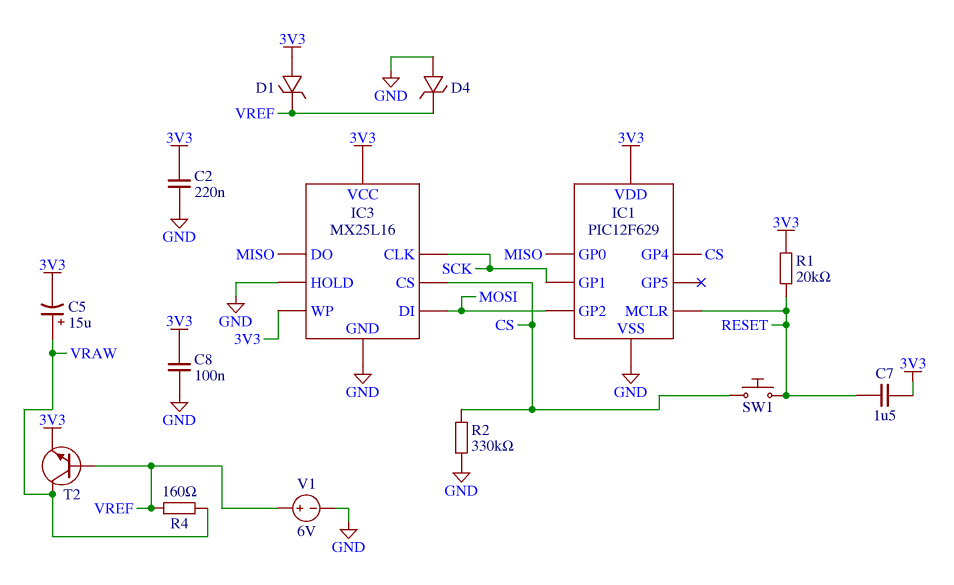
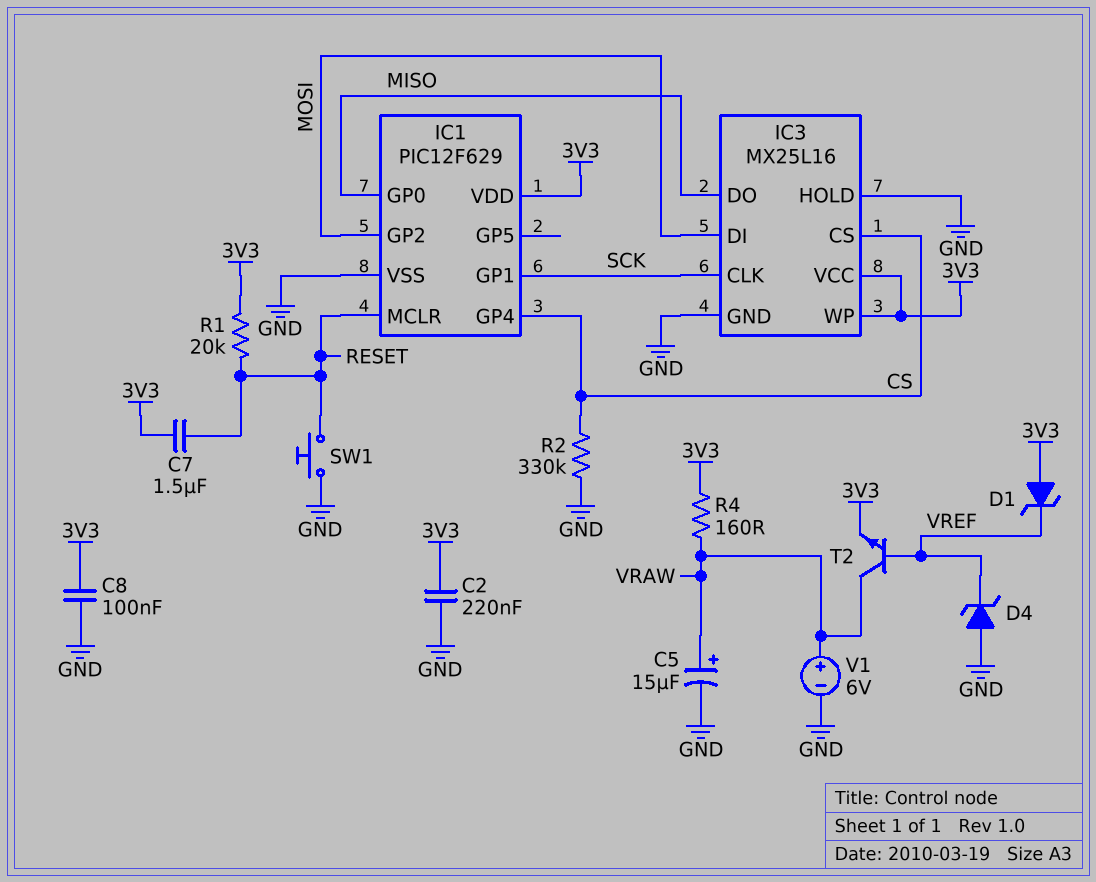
C5: 15uF (plus VRAW, minus 3V3) -> 15uF (plus VRAW, minus GND)
R4: 160 (VRAW, VREF) -> 160 (3V3, VRAW)
SW1: button (CS, RESET) -> button (GND, RESET)
V1: 6V (plus VREF, minus GND) -> 6V (plus VRAW, minus GND)

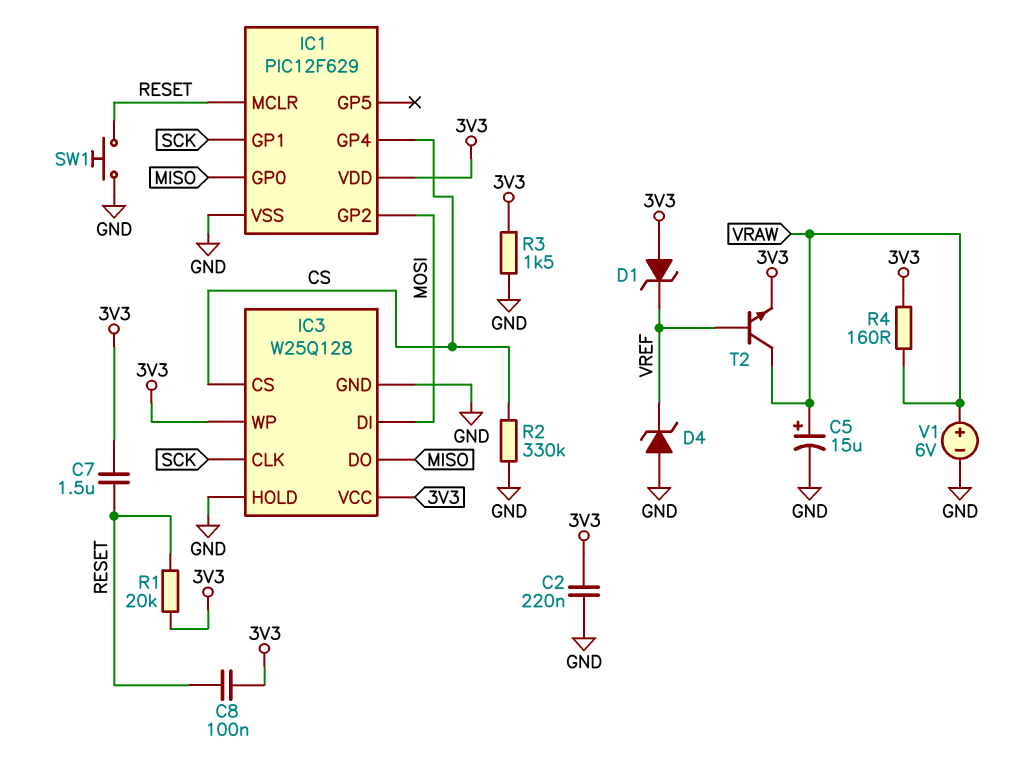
C8: 100nF (3V3, GND) -> 100nF (3V3, RESET)
IC3: MX25L16 -> W25Q128
R3: none -> 1.5k (3V3, GND)

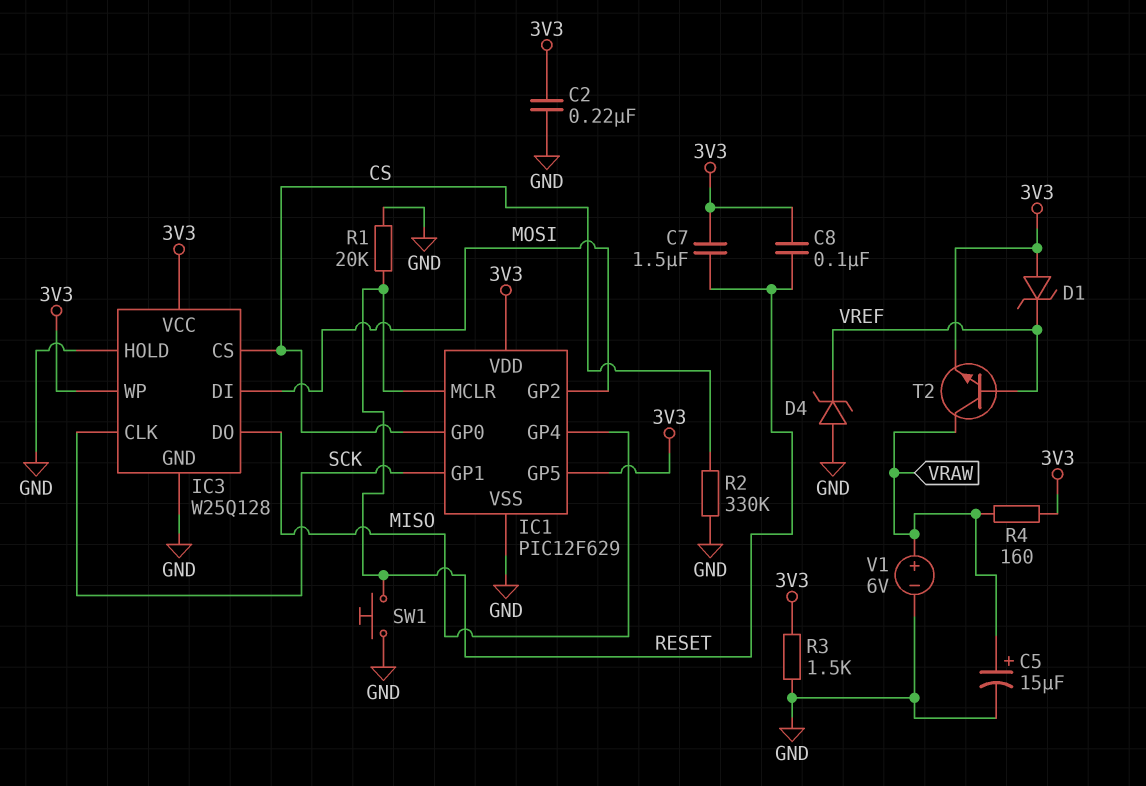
IC1 pin GP0: MISO -> CS
IC1 pin GP4: CS -> MISO
IC1 pin GP5: none -> 3V3
R1: 20k (3V3, RESET) -> 20k (GND, RESET)

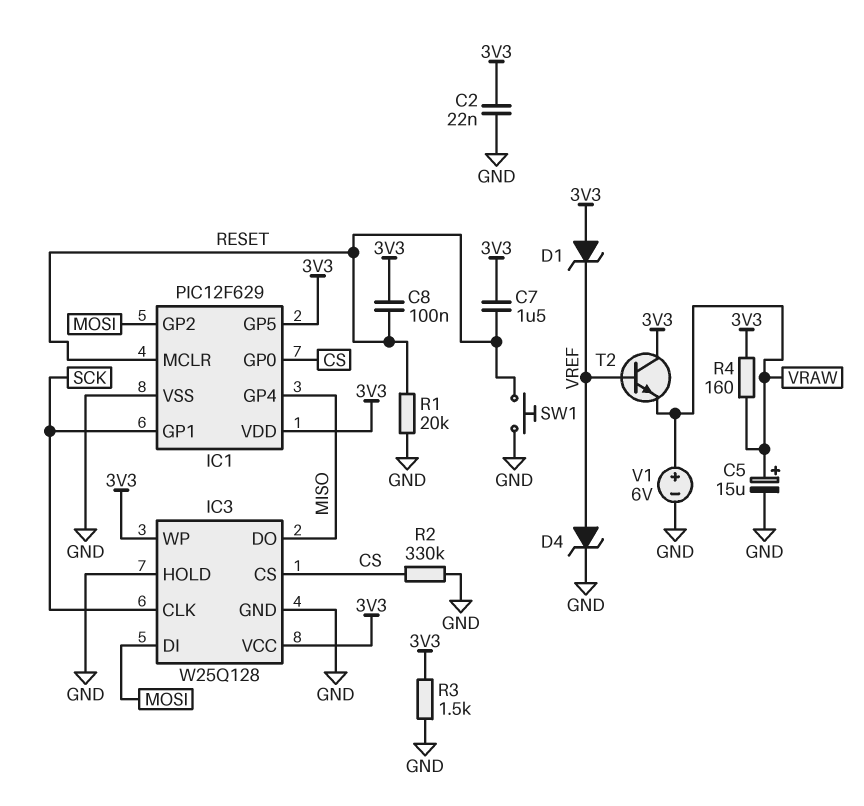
C2: 220nF (3V3, GND) -> 22nF (3V3, GND)
D4: zener (A GND, K VREF) -> zener (A VREF, K GND)
T2: NPN (B VREF, C VRAW, E 3V3) -> NPN (B VREF, C 3V3, E VRAW)

